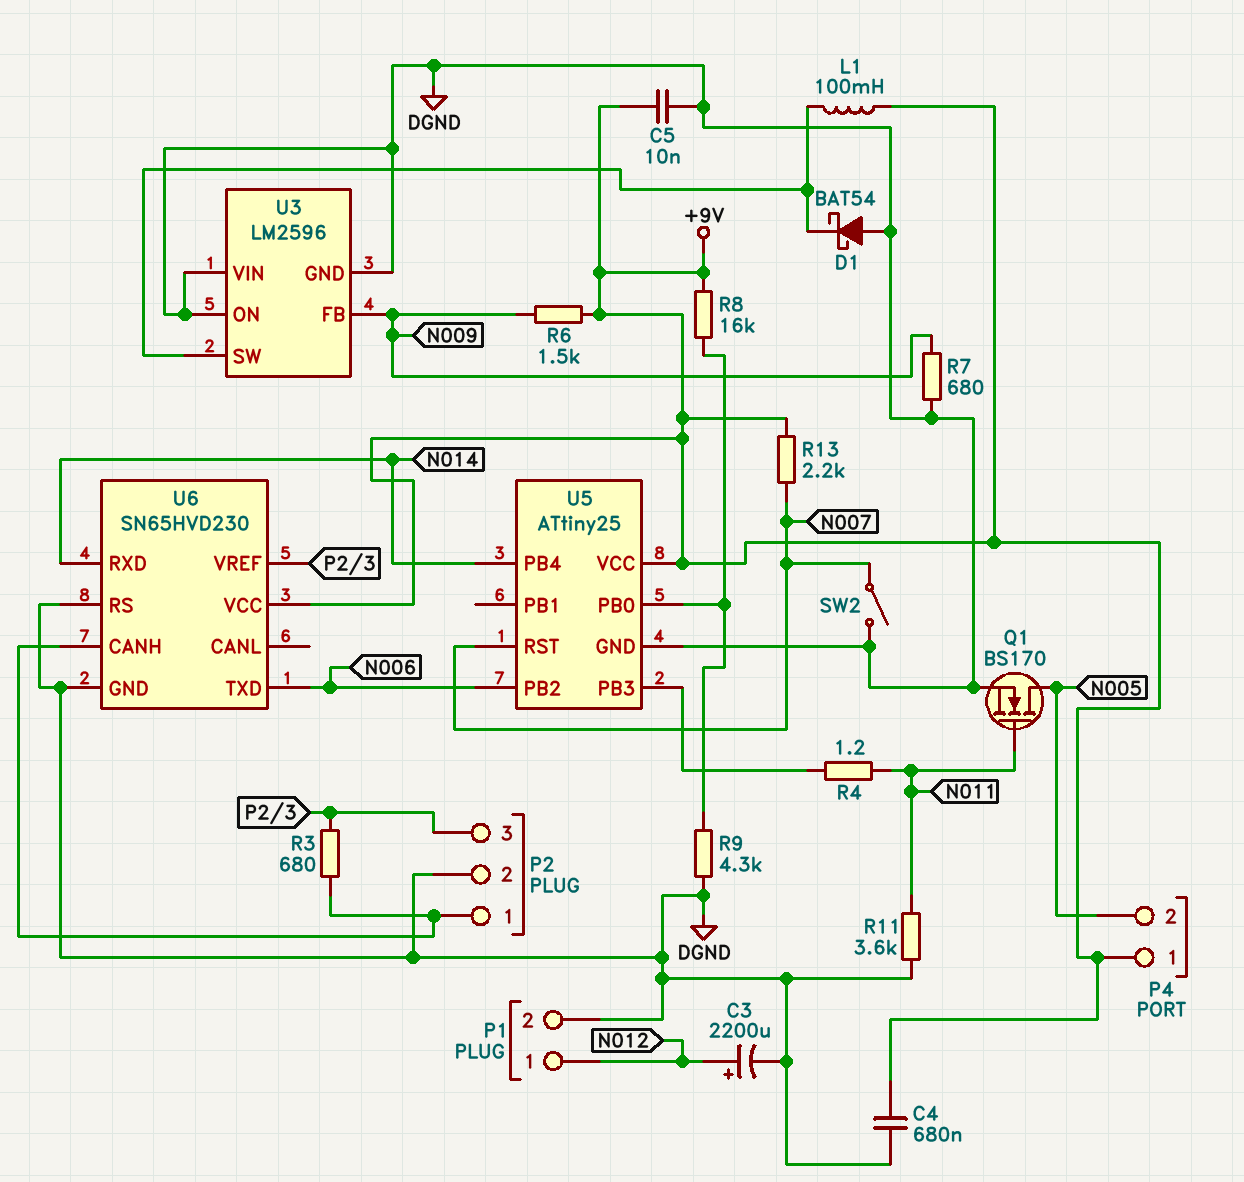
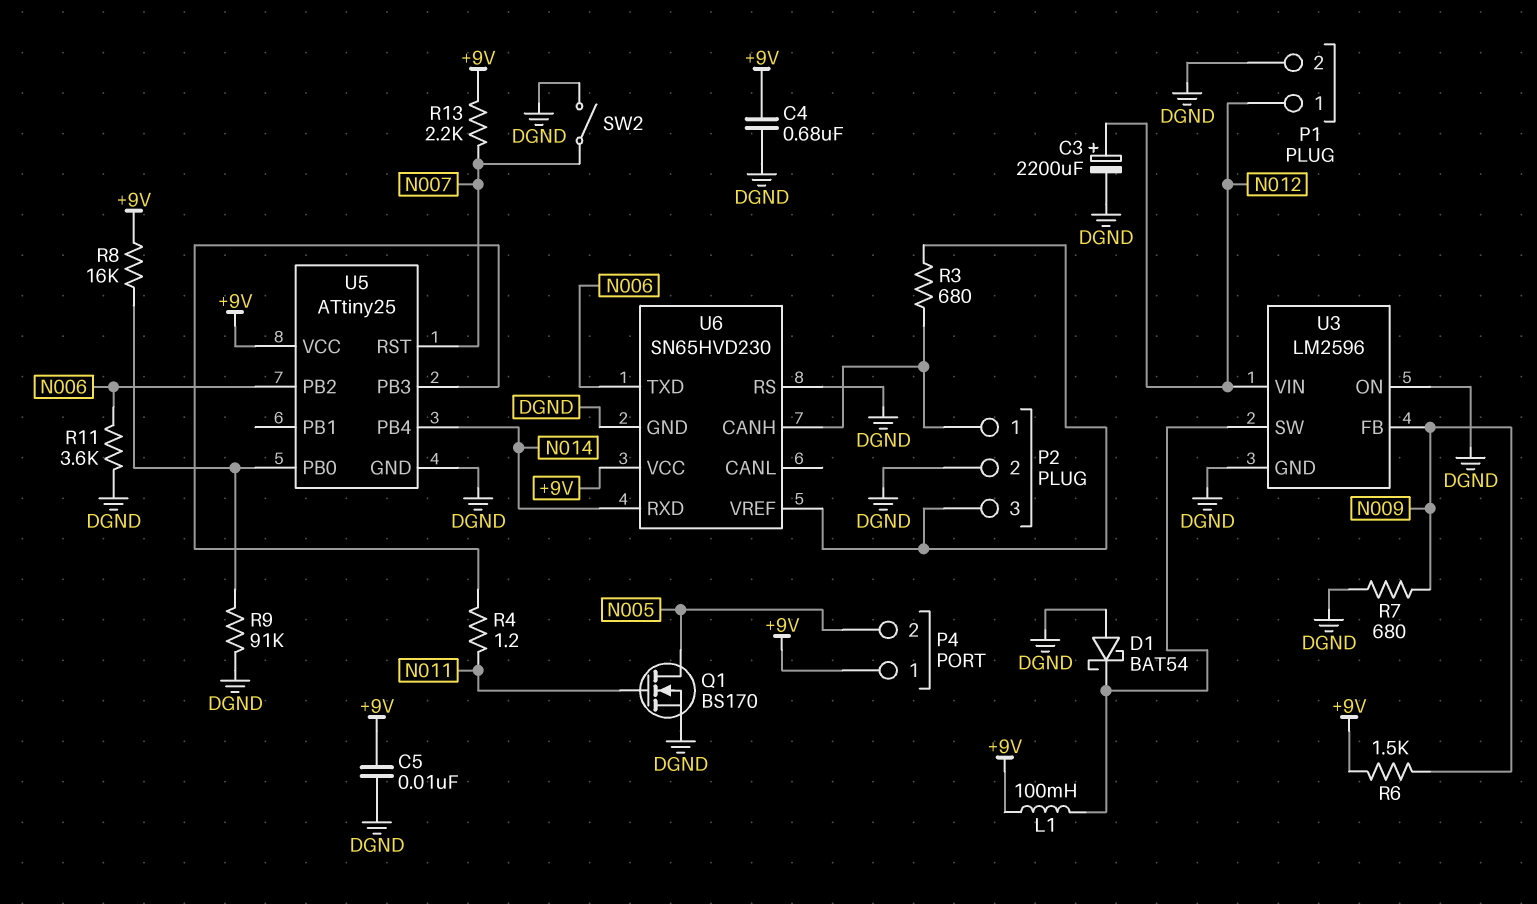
R9: 4.3k (DGND, U5/PB0) -> 91k (DGND, U5/PB0)
R11: 3.6k (DGND, N011) -> 3.6k (DGND, N006)
U3 pin VIN: DGND -> N012

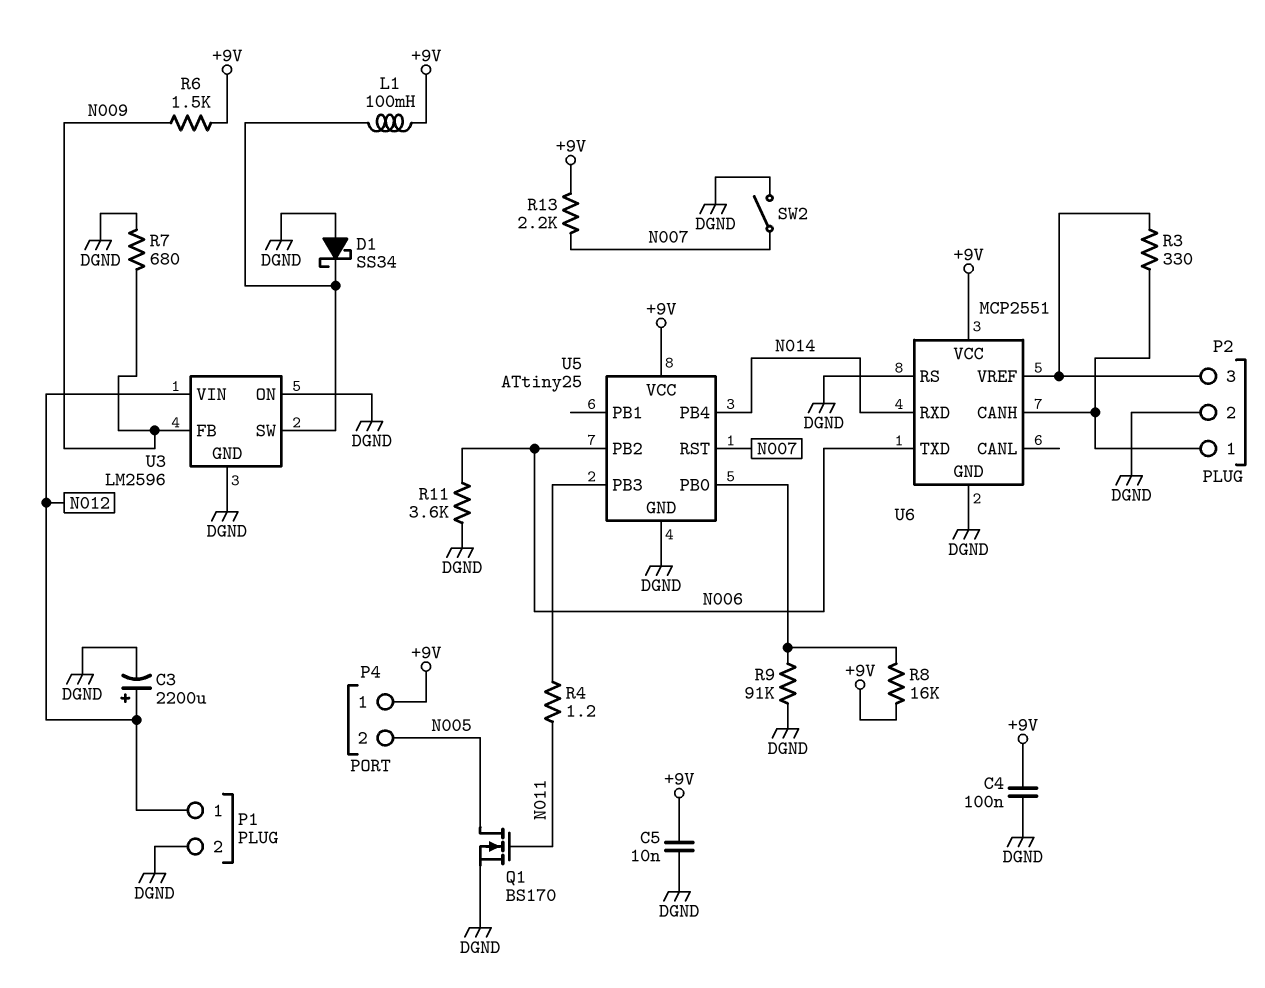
C4: 680nF (+9V, DGND) -> 100nF (+9V, DGND)
D1: schottky BAT54 (A DGND, K U3/SW) -> schottky SS34 (A DGND, K U3/SW)
R3: 680 (P2/1, P2/3) -> 330 (P2/1, P2/3)
U6: SN65HVD230 -> MCP2551

